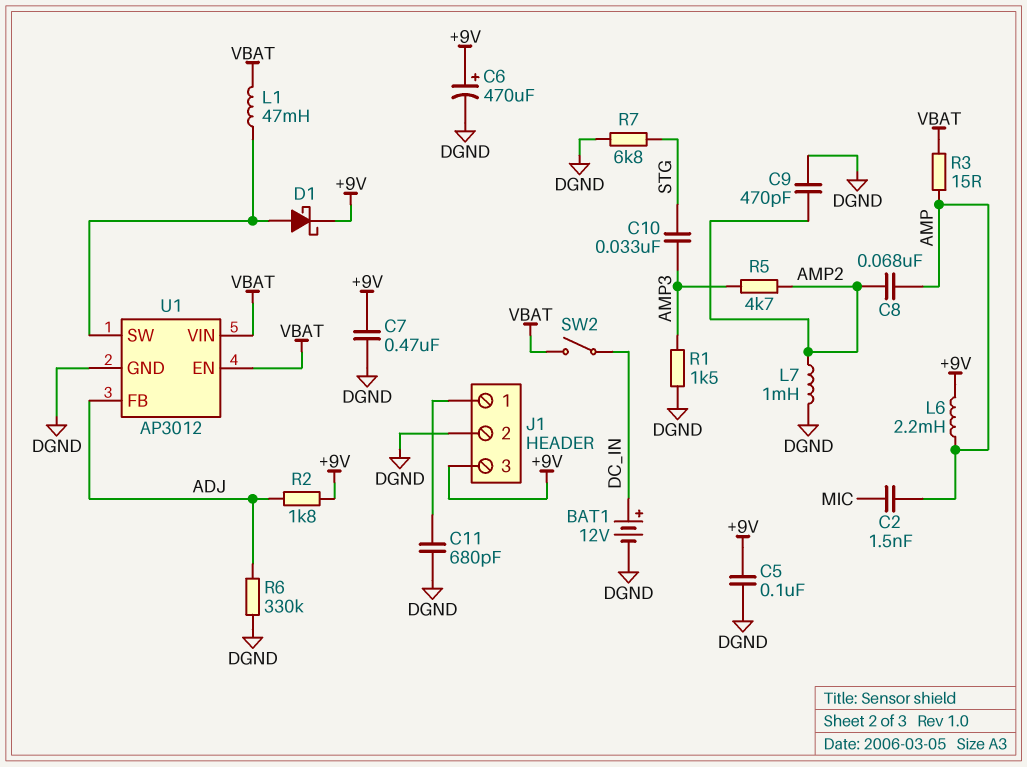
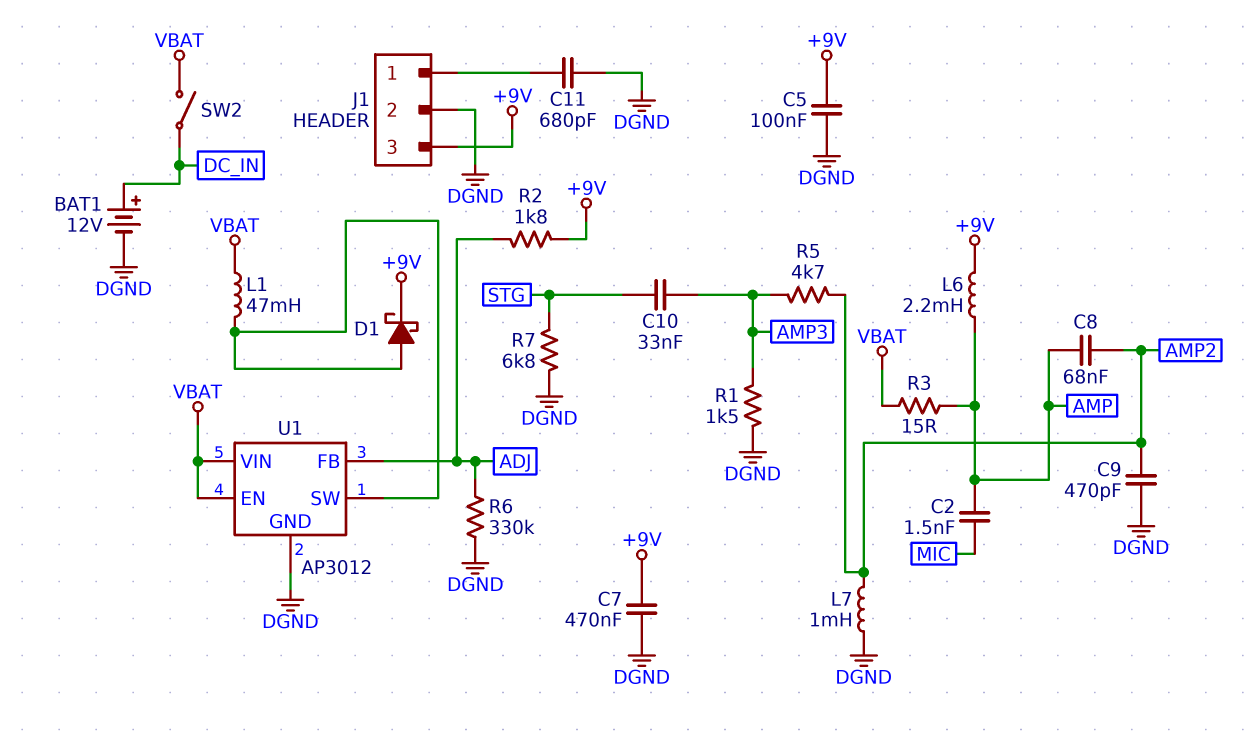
C6: 470uF (plus +9V, minus DGND) -> none

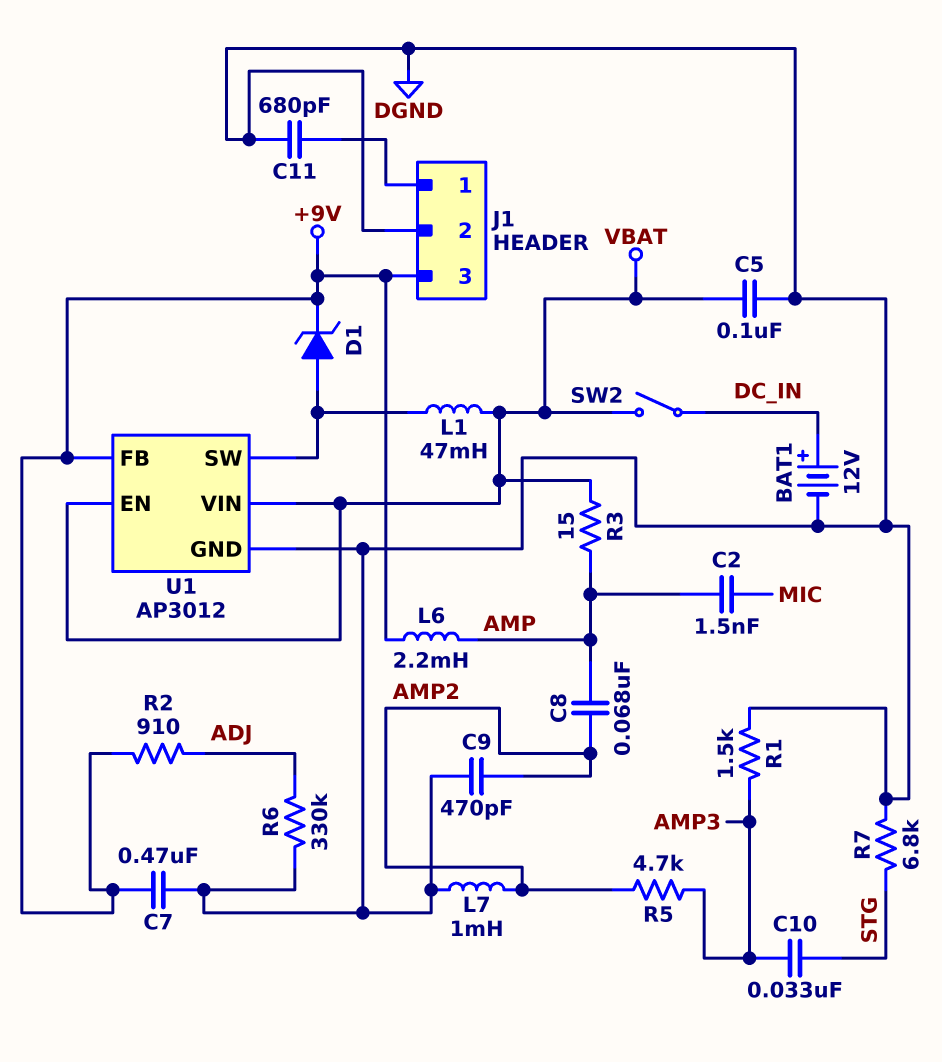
C5: 100nF (+9V, DGND) -> 100nF (DGND, VBAT)
D1: schottky (A U1/SW, K +9V) -> zener (A U1/SW, K +9V)
R2: 1.8k (+9V, ADJ) -> 910 (+9V, ADJ)
U1 pin FB: ADJ -> +9V

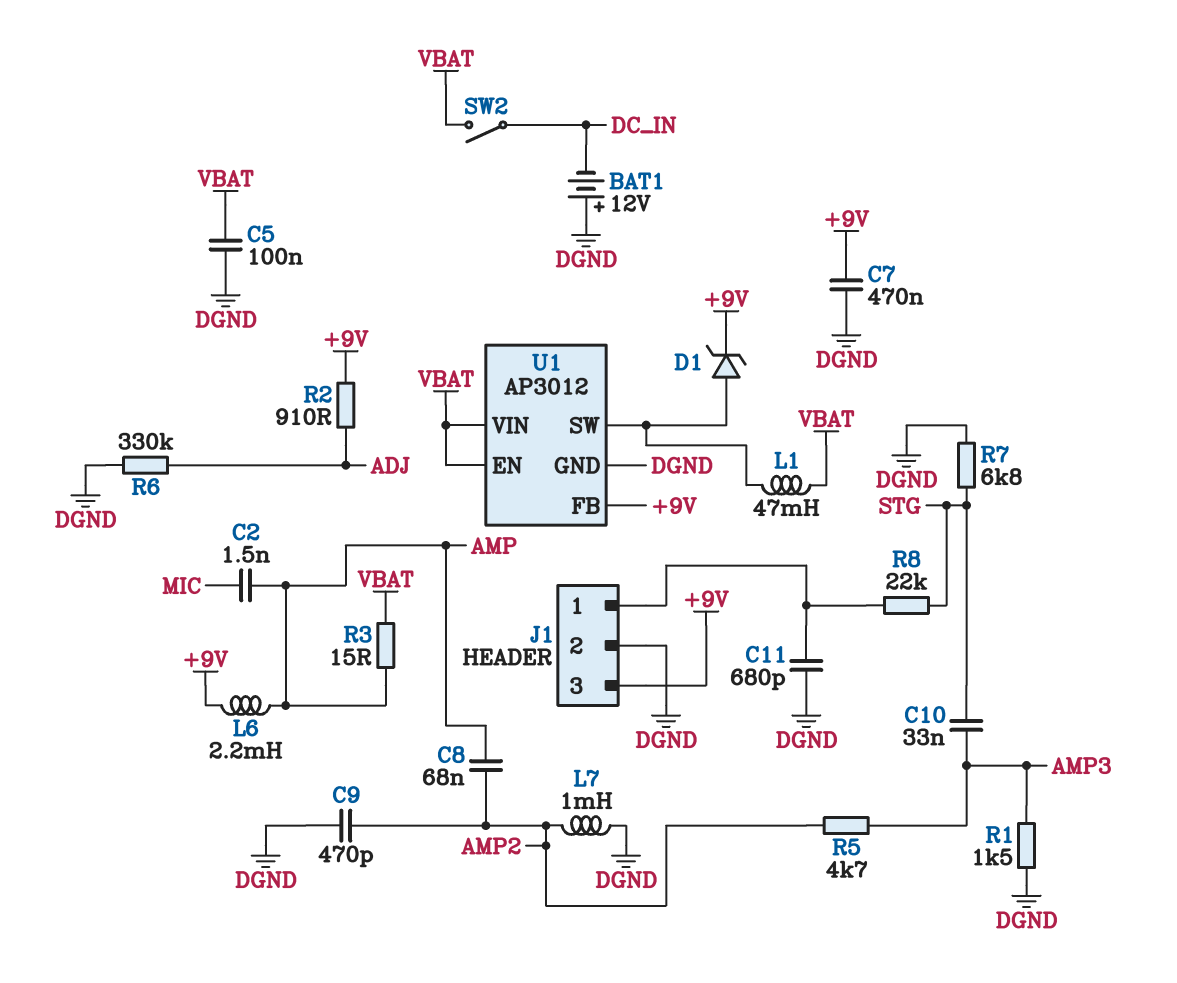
BAT1: 12V (plus DC_IN, minus DGND) -> 12V (plus DGND, minus DC_IN)
R8: none -> 22k (J1/1, STG)

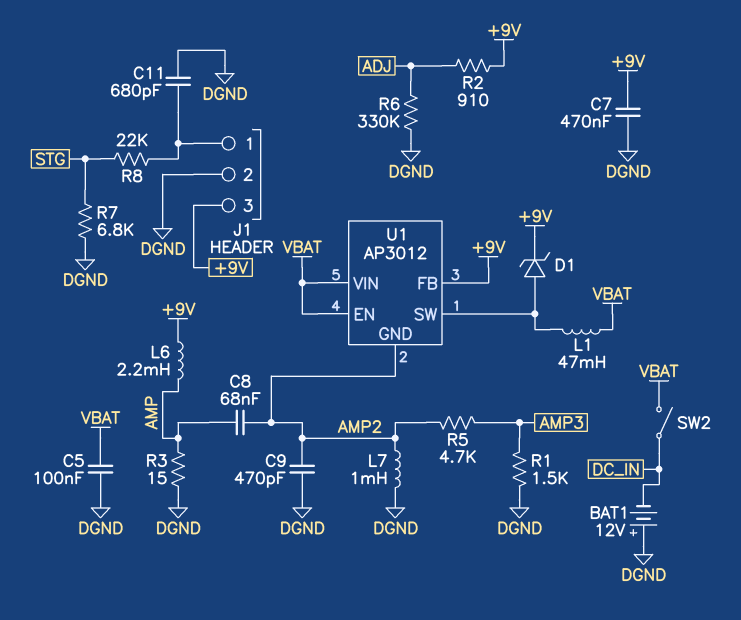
C2: 1.5nF (AMP, MIC) -> none
C10: 33nF (AMP3, STG) -> none
R3: 15 (AMP, VBAT) -> 15 (AMP, DGND)
U1 pin GND: DGND -> AMP2

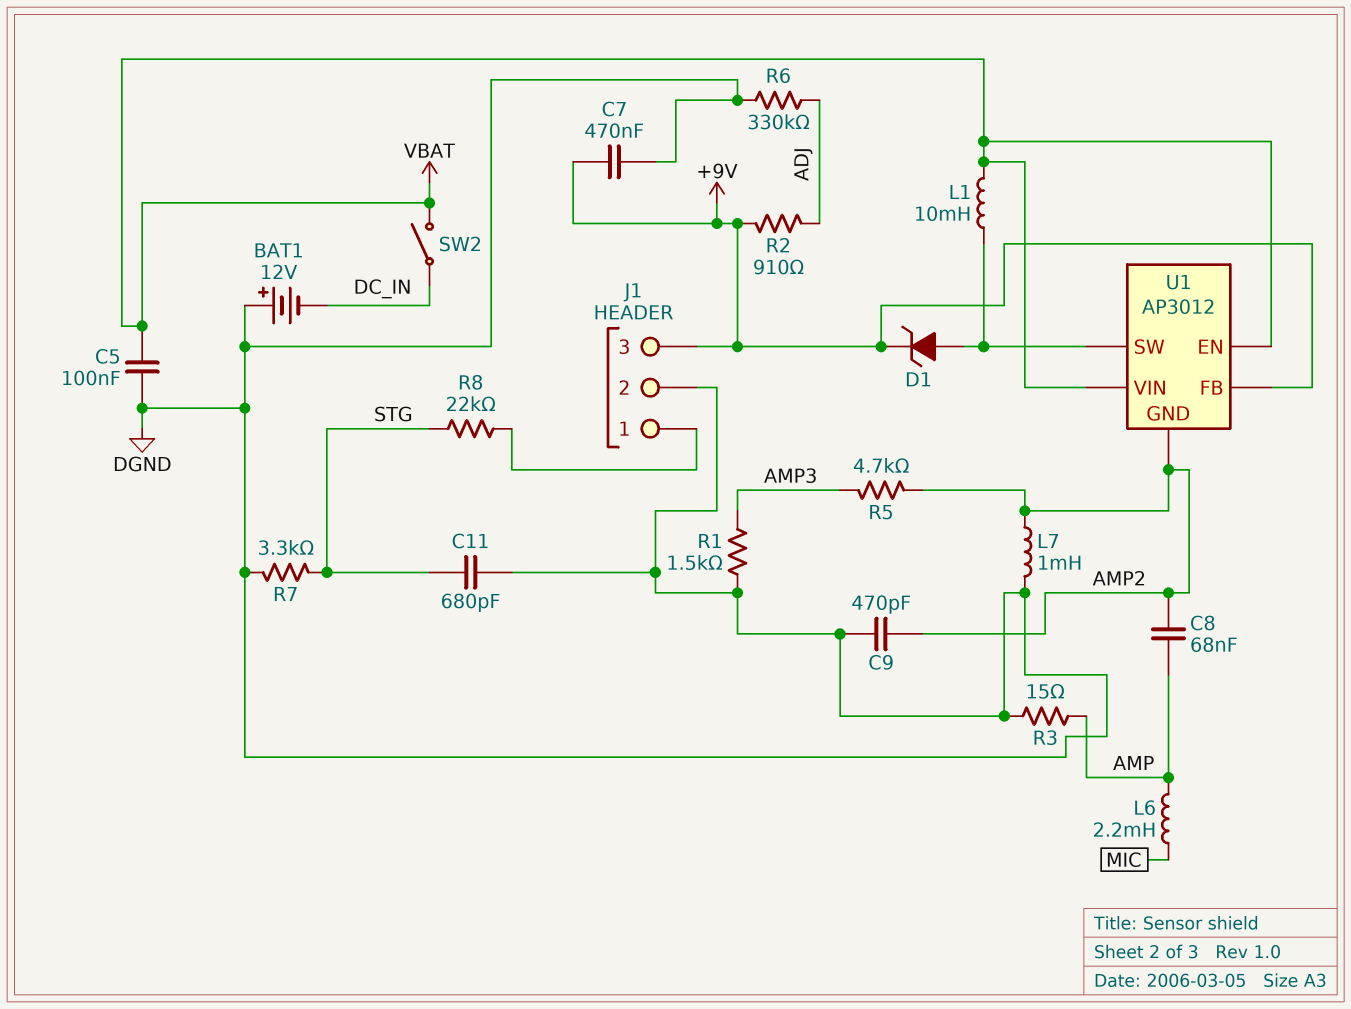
C11: 680pF (DGND, J1/1) -> 680pF (DGND, STG)
L1: 47mH (U1/SW, VBAT) -> 10mH (U1/SW, VBAT)
L6: 2.2mH (+9V, AMP) -> 2.2mH (AMP, MIC)
R7: 6.8k (DGND, STG) -> 3.3k (DGND, STG)

